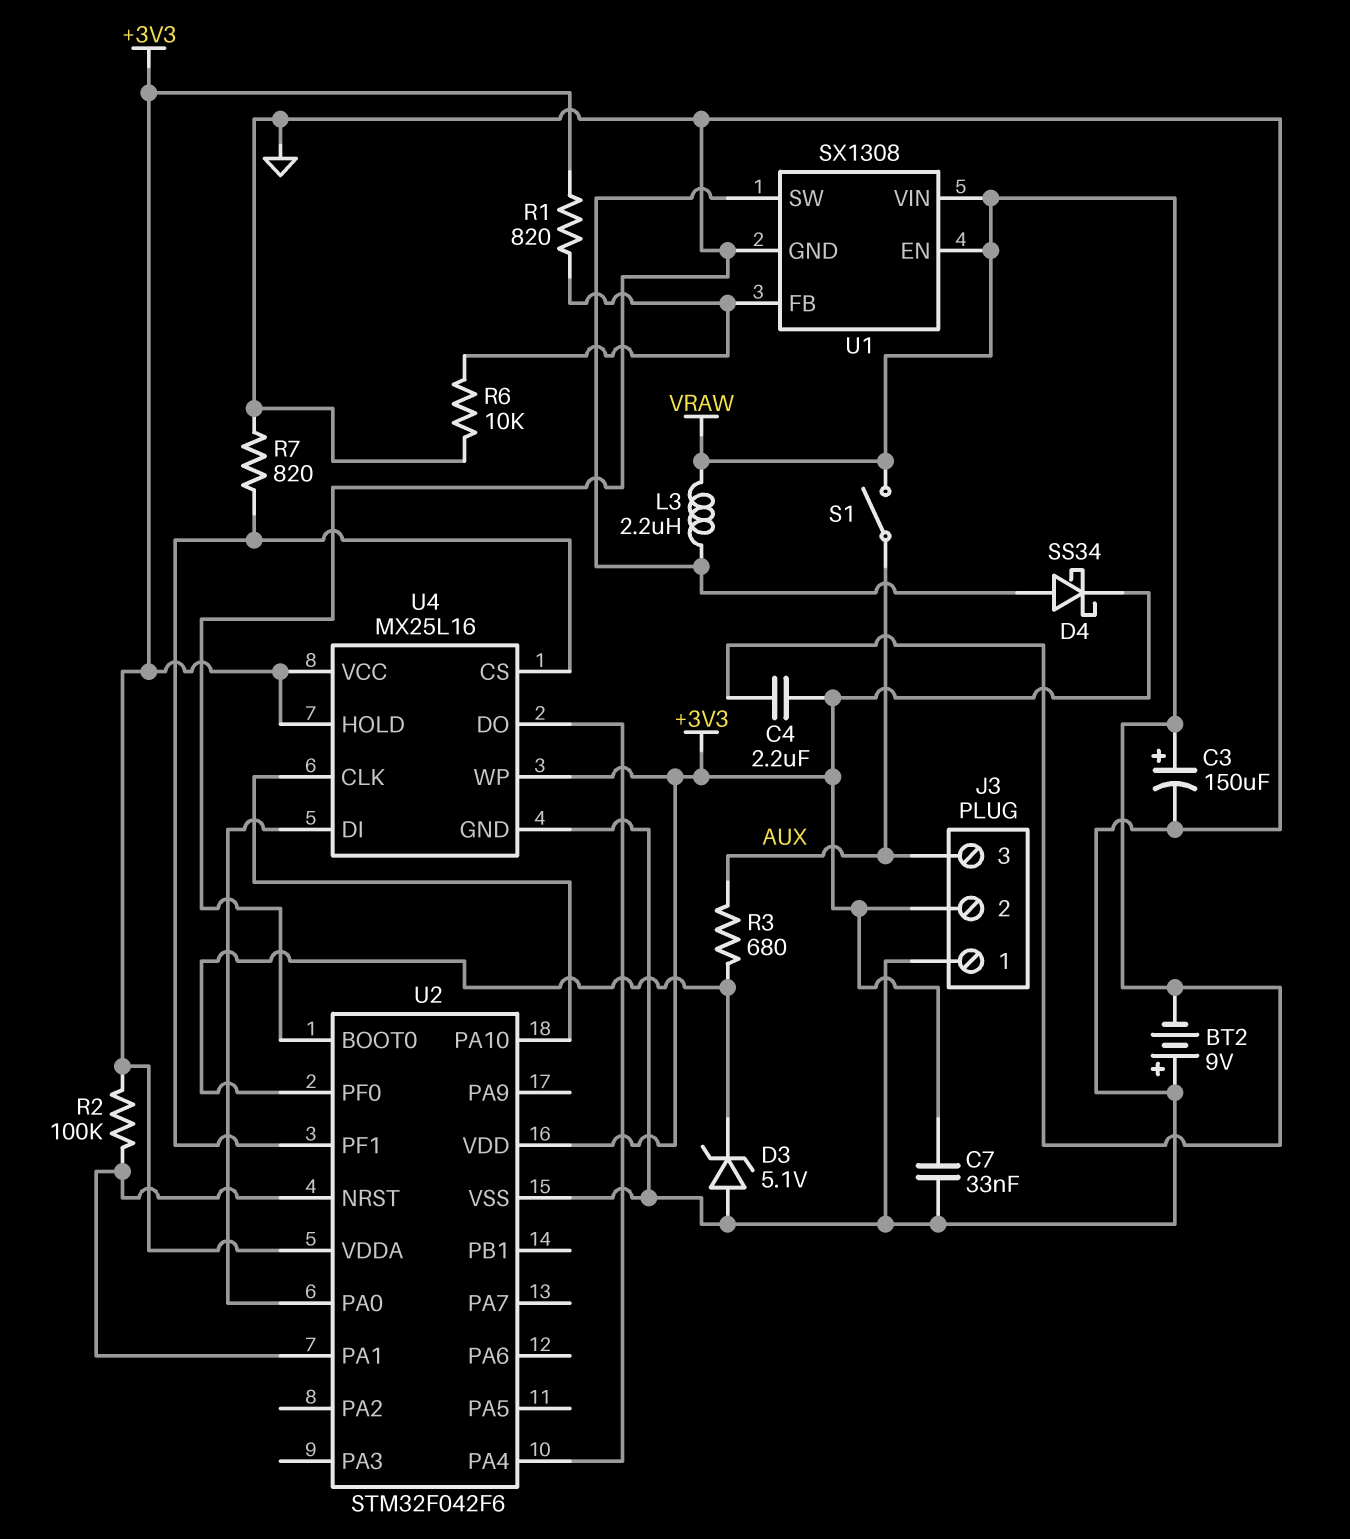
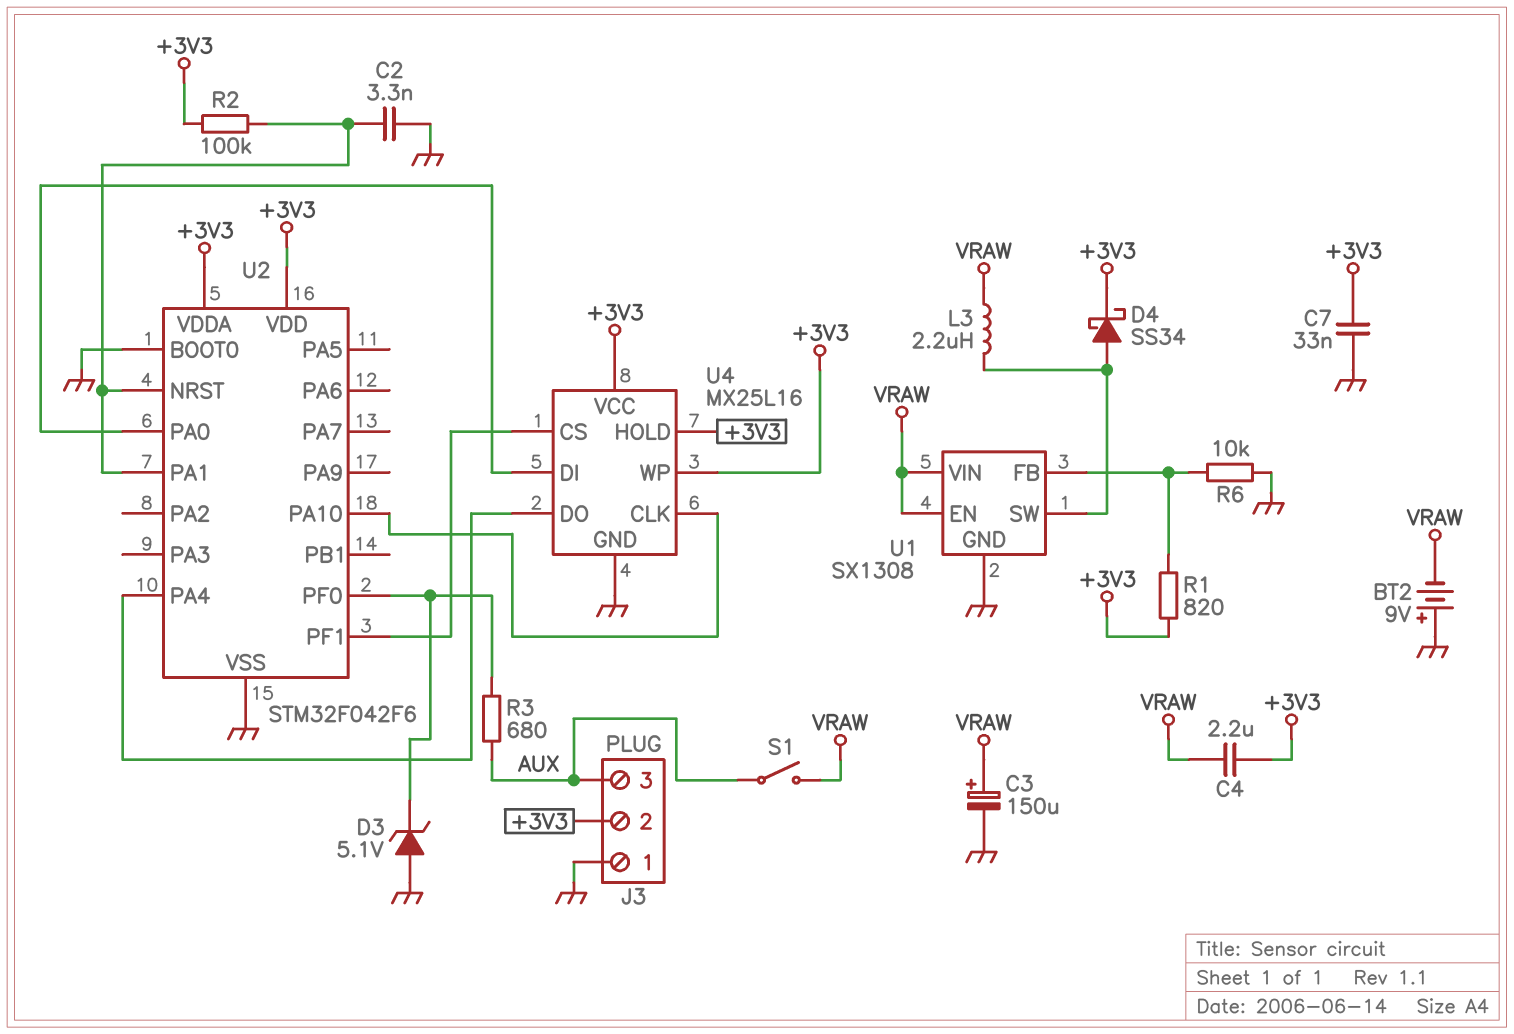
C2: none -> 3.3nF (GND, U2/NRST)
R7: 820 (GND, U2/PF1) -> none

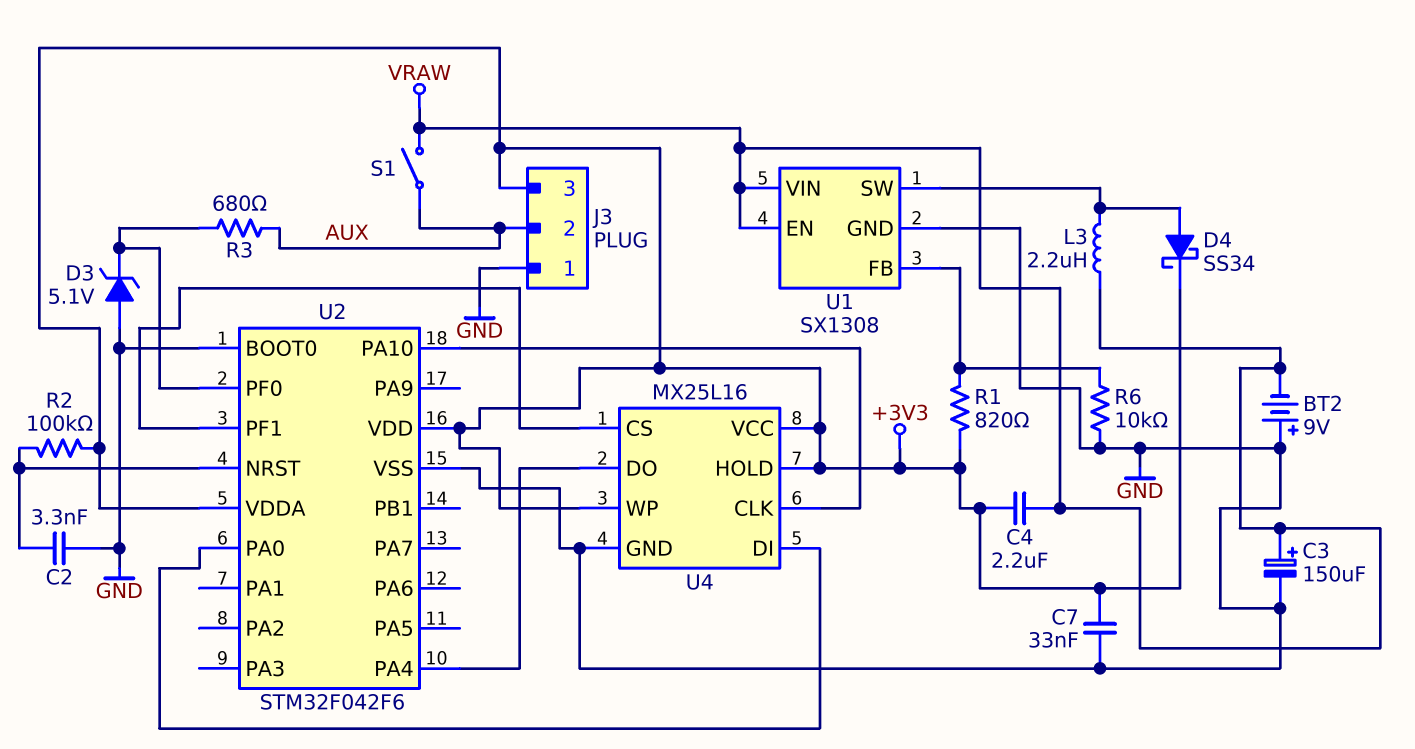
J3 pin 2: +3V3 -> AUX
J3 pin 3: AUX -> +3V3
U2 pin PA1: U2/NRST -> none

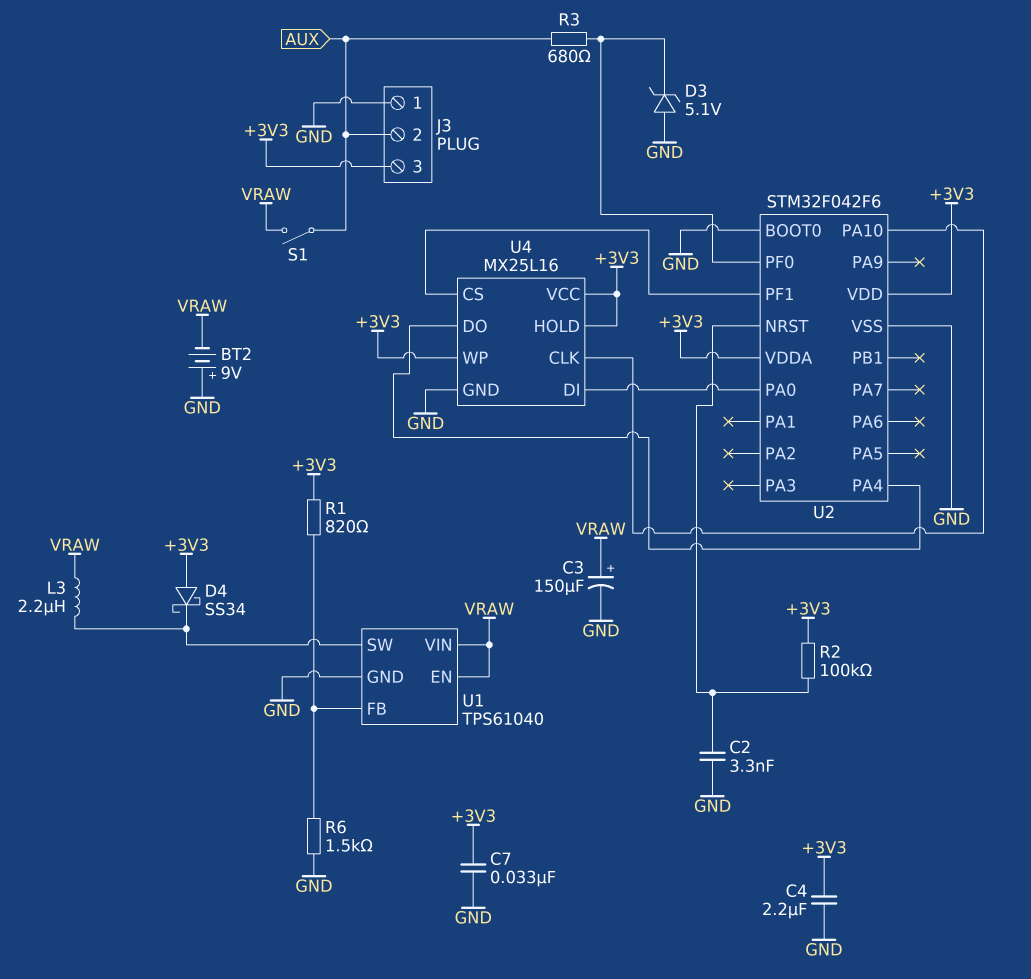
C4: 2.2uF (+3V3, VRAW) -> 2.2uF (+3V3, GND)
D4: schottky SS34 (A U1/SW, K +3V3) -> schottky SS34 (A +3V3, K U1/SW)
R6: 10k (GND, U1/FB) -> 1.5k (GND, U1/FB)
U1: SX1308 -> TPS61040

